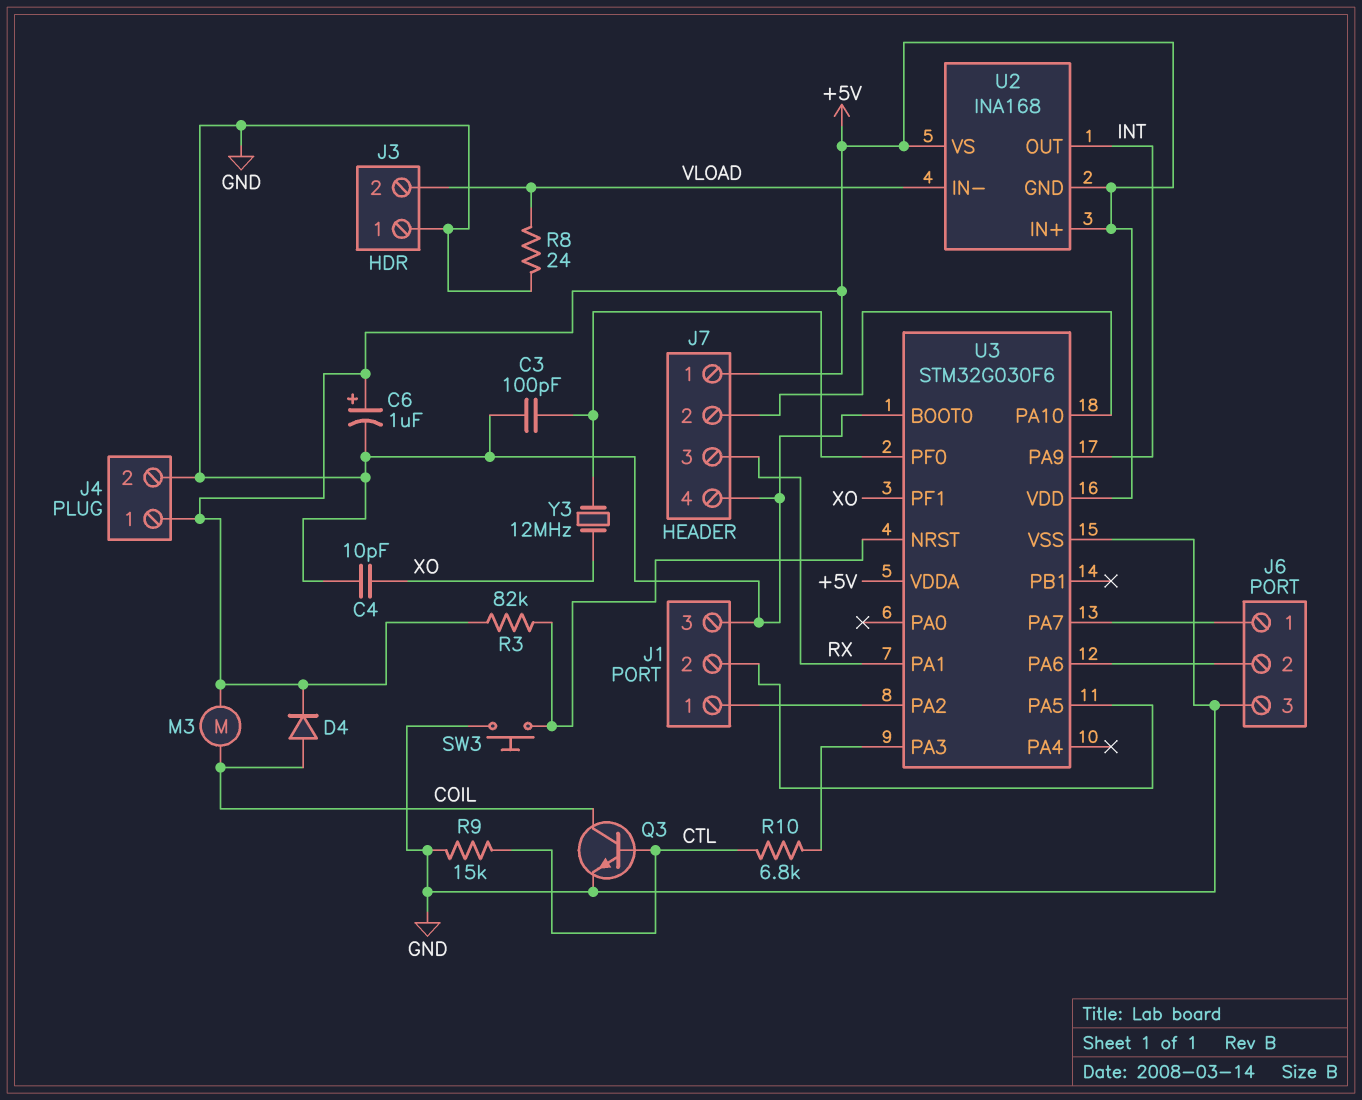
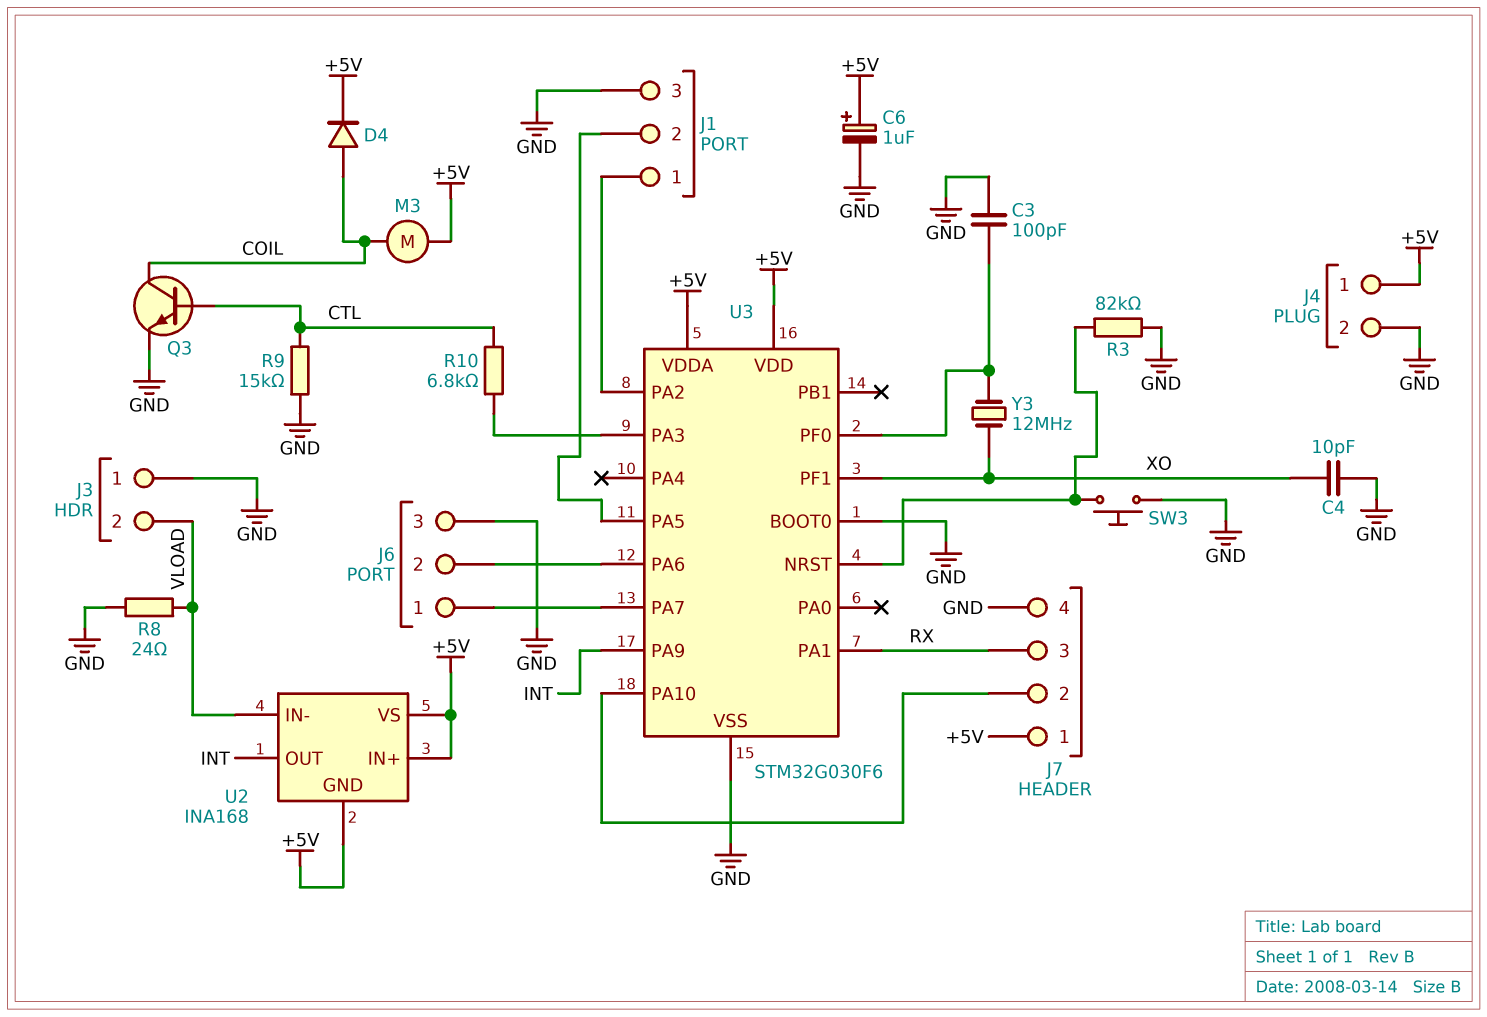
R3: 82k (+5V, U3/NRST) -> 82k (GND, U3/NRST)

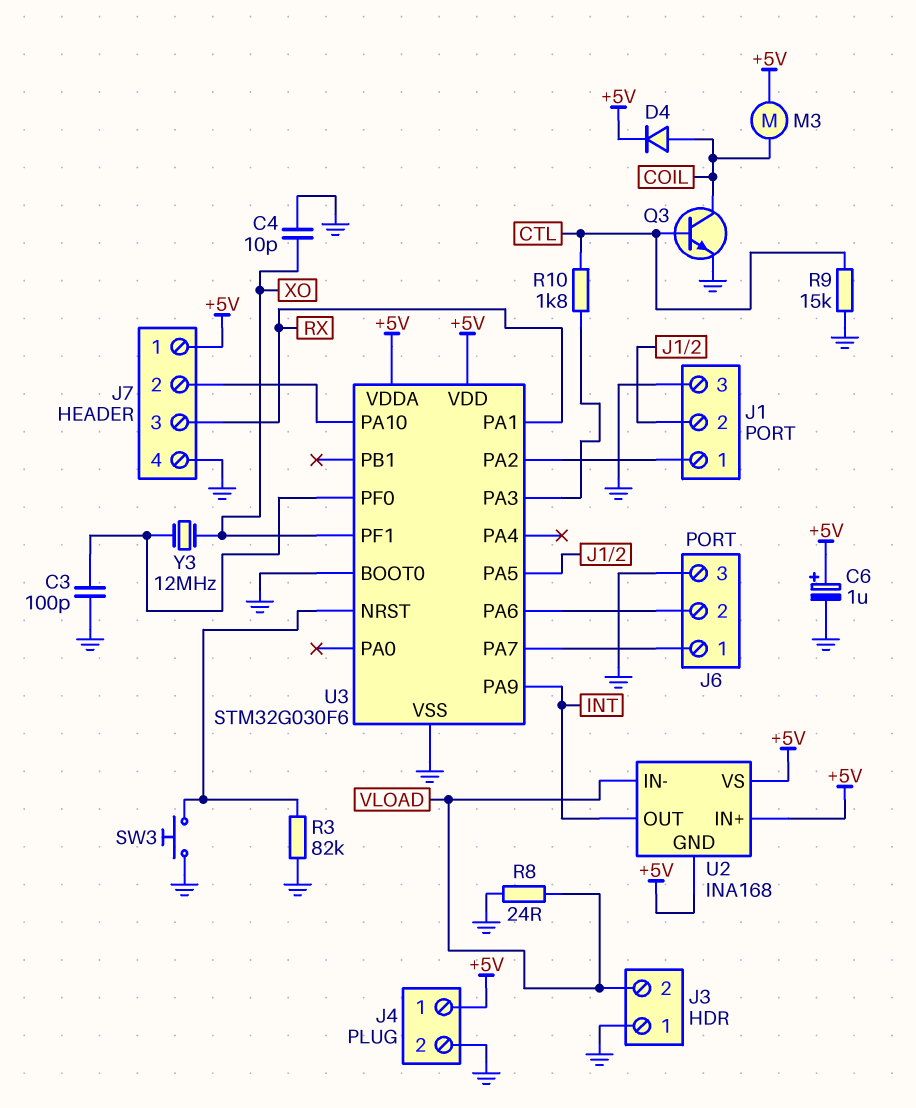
R10: 6.8k (CTL, U3/PA3) -> 1.8k (CTL, U3/PA3)

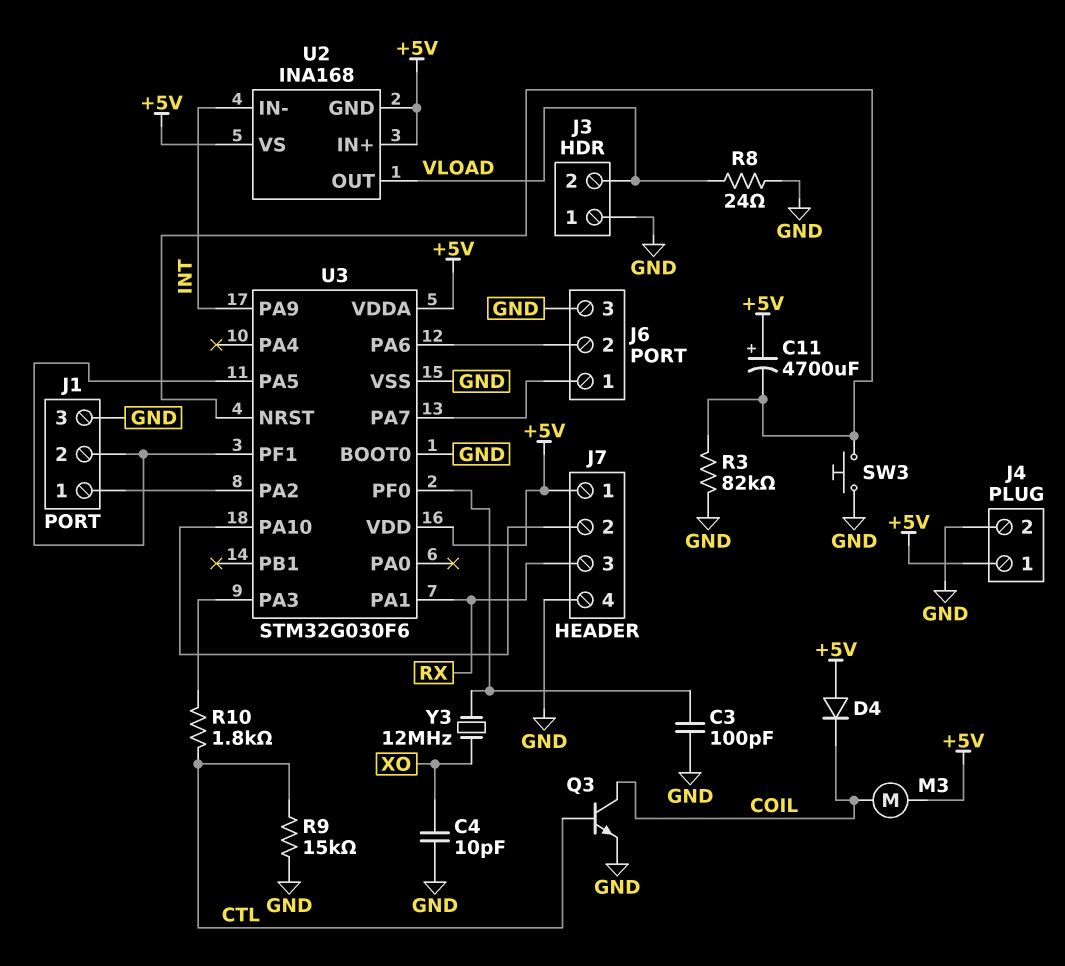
C6: 1uF (plus +5V, minus GND) -> none
C11: none -> 4700uF (plus +5V, minus U3/NRST)
D4: diode (A COIL, K +5V) -> diode (A +5V, K COIL)
U2 pin IN-: VLOAD -> INT
U2 pin OUT: INT -> VLOAD
U3 pin PF1: XO -> J1/2

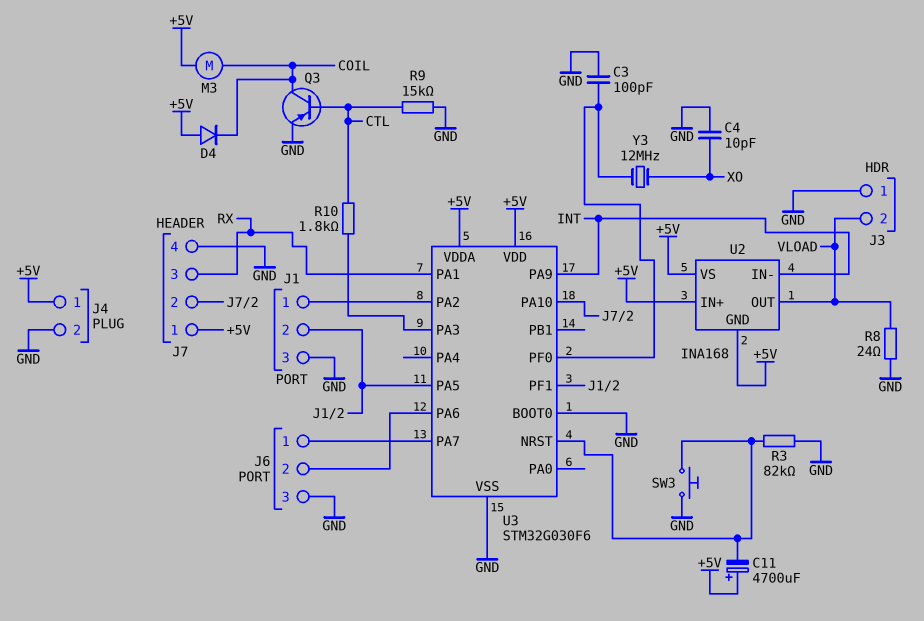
Q3: NPN (B CTL, C COIL, E GND) -> PNP (B CTL, C COIL, E GND)

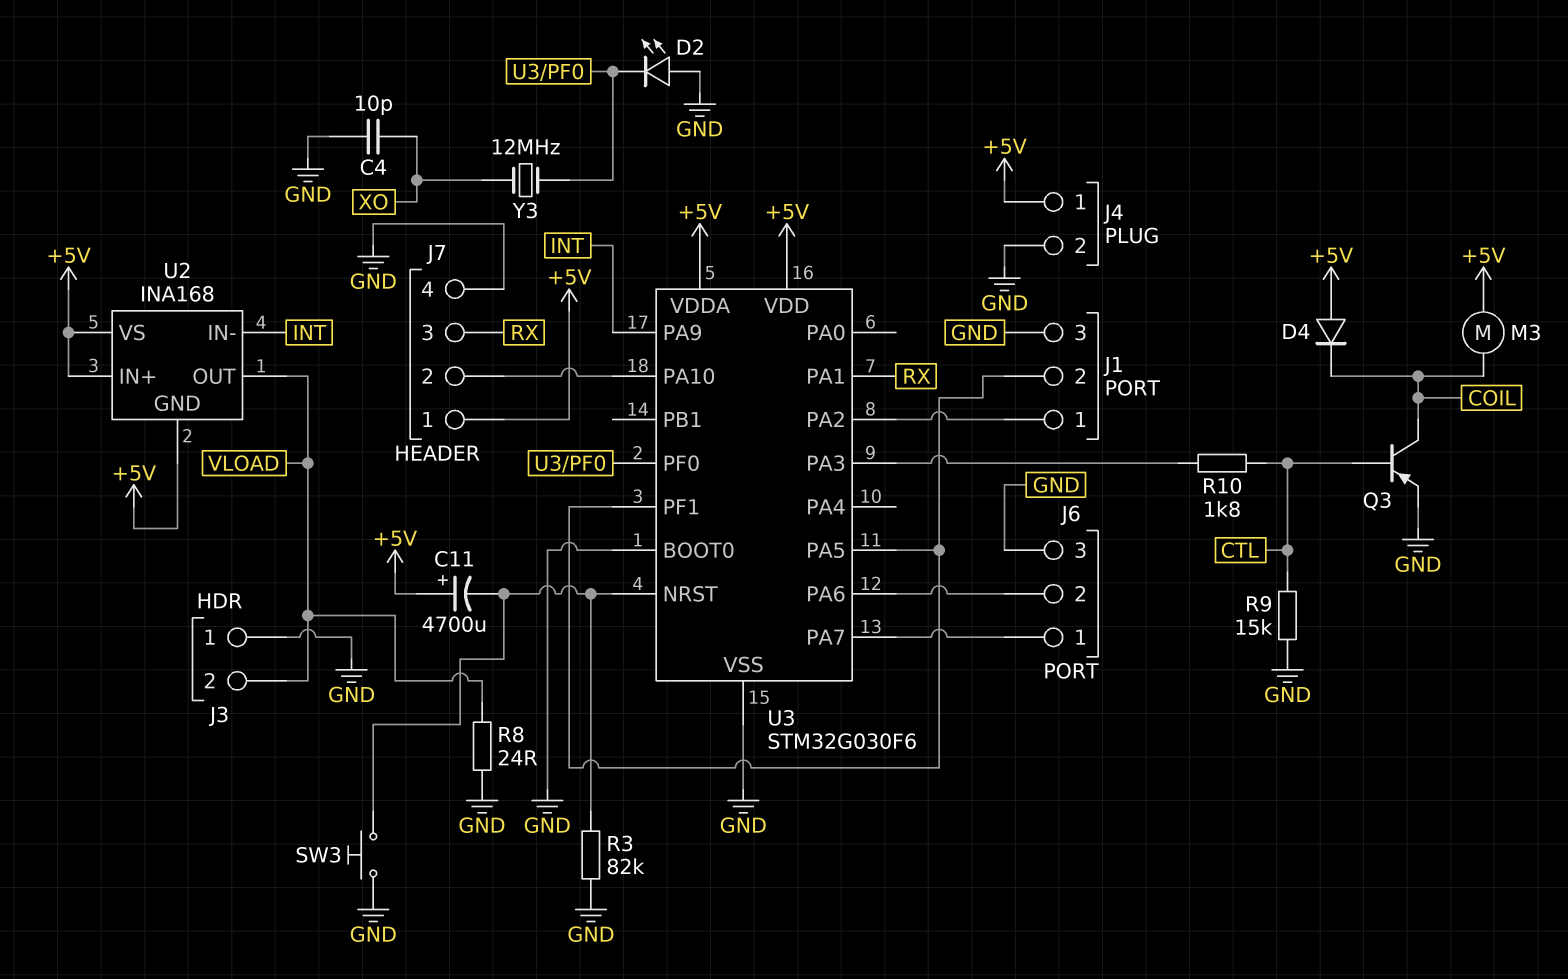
C3: 100pF (GND, U3/PF0) -> none
D2: none -> LED (A GND, K U3/PF0)

